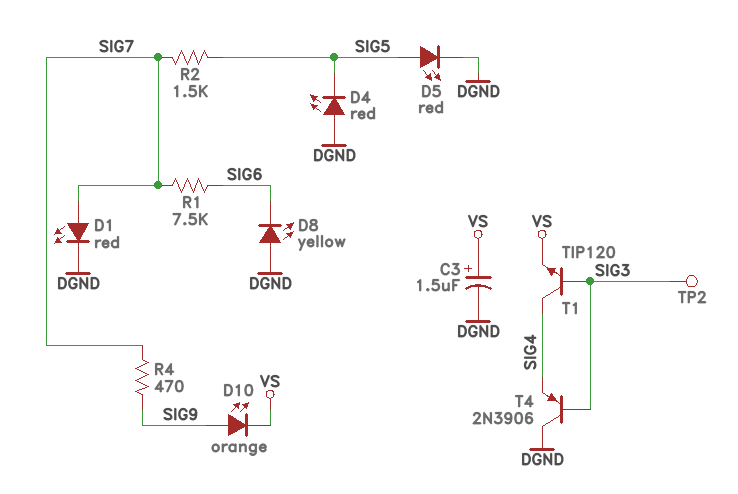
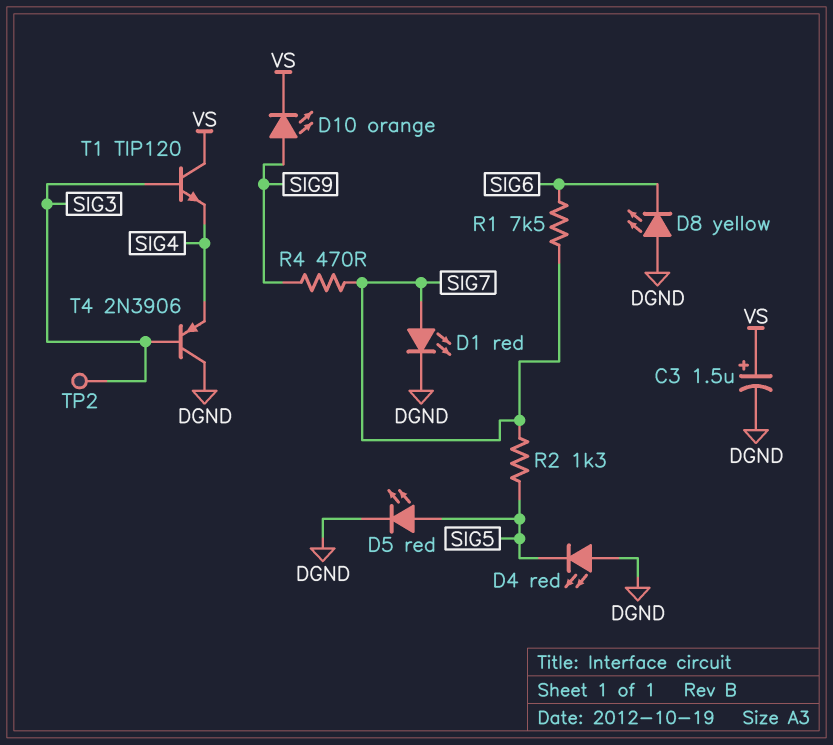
R2: 1.5k (SIG5, SIG7) -> 1.3k (SIG5, SIG7)
T1: NPN TIP120 (B SIG3, C SIG4, E VS) -> NPN TIP120 (B SIG3, C VS, E SIG4)

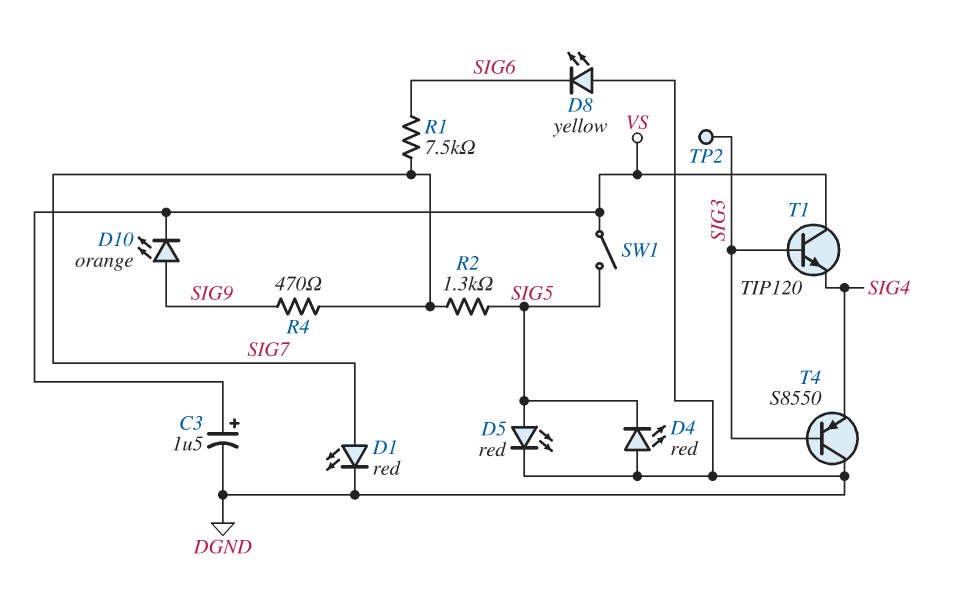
SW1: none -> switch (SIG5, VS)
T4: PNP 2N3906 (B SIG3, C DGND, E SIG4) -> PNP S8550 (B SIG3, C DGND, E SIG4)

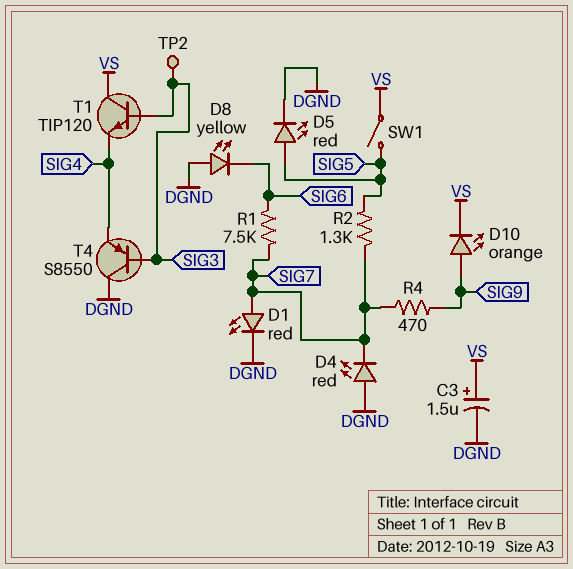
D4: LED red (A DGND, K SIG5) -> LED red (A DGND, K SIG7)

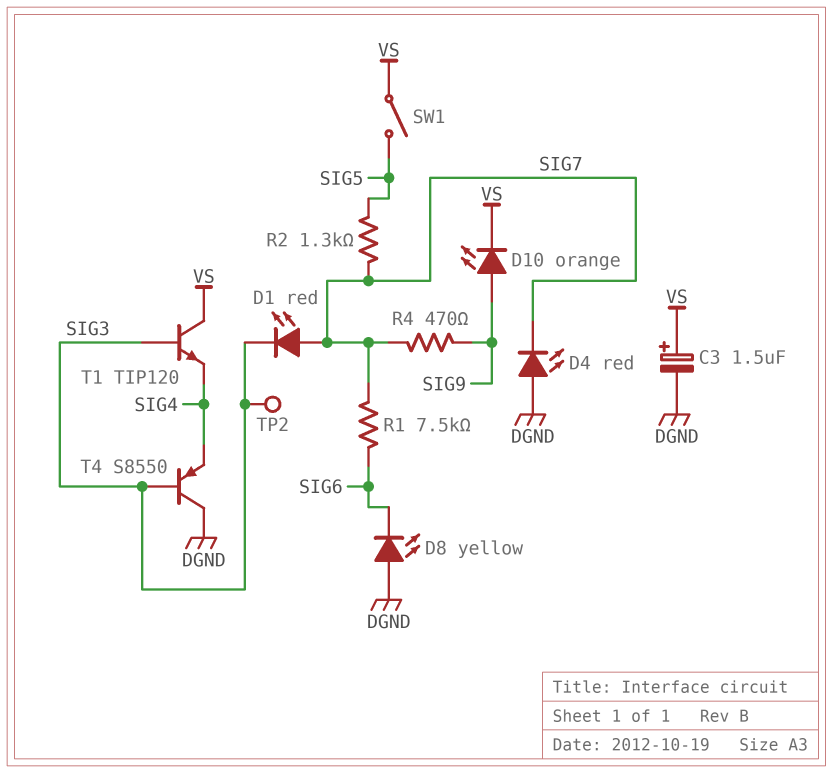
D1: LED red (A SIG7, K DGND) -> LED red (A SIG7, K SIG3)
D5: LED red (A SIG5, K DGND) -> none

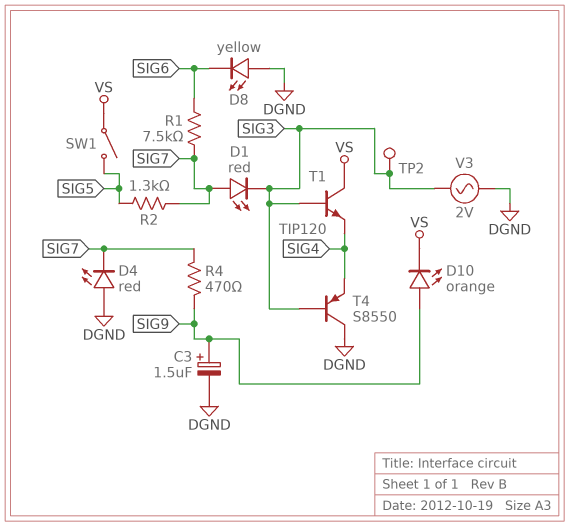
C3: 1.5uF (plus VS, minus DGND) -> 1.5uF (plus SIG9, minus DGND)
V3: none -> AC 2V (DGND, SIG3)

